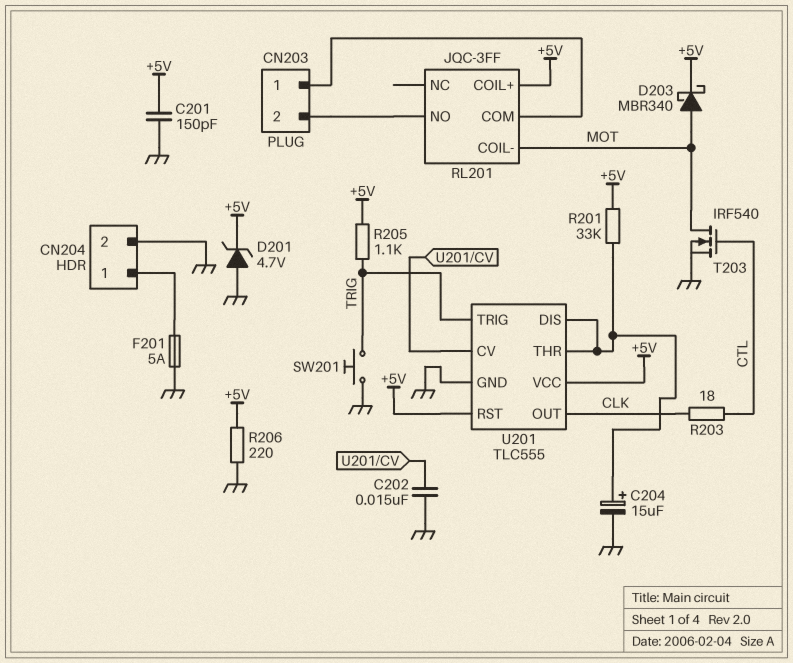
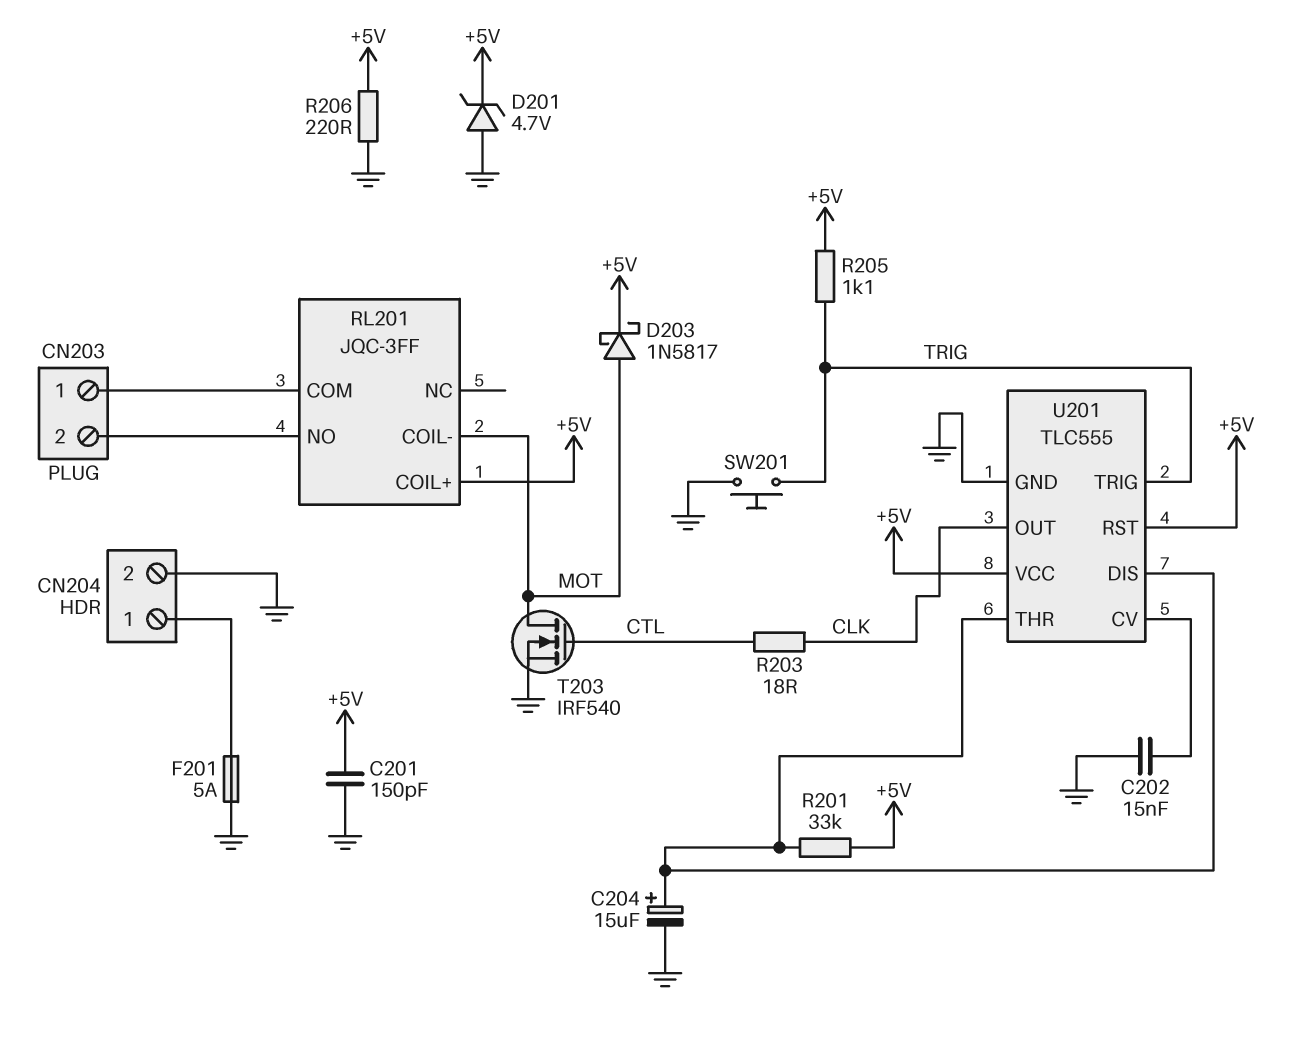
D203: schottky MBR340 (A MOT, K +5V) -> schottky 1N5817 (A MOT, K +5V)

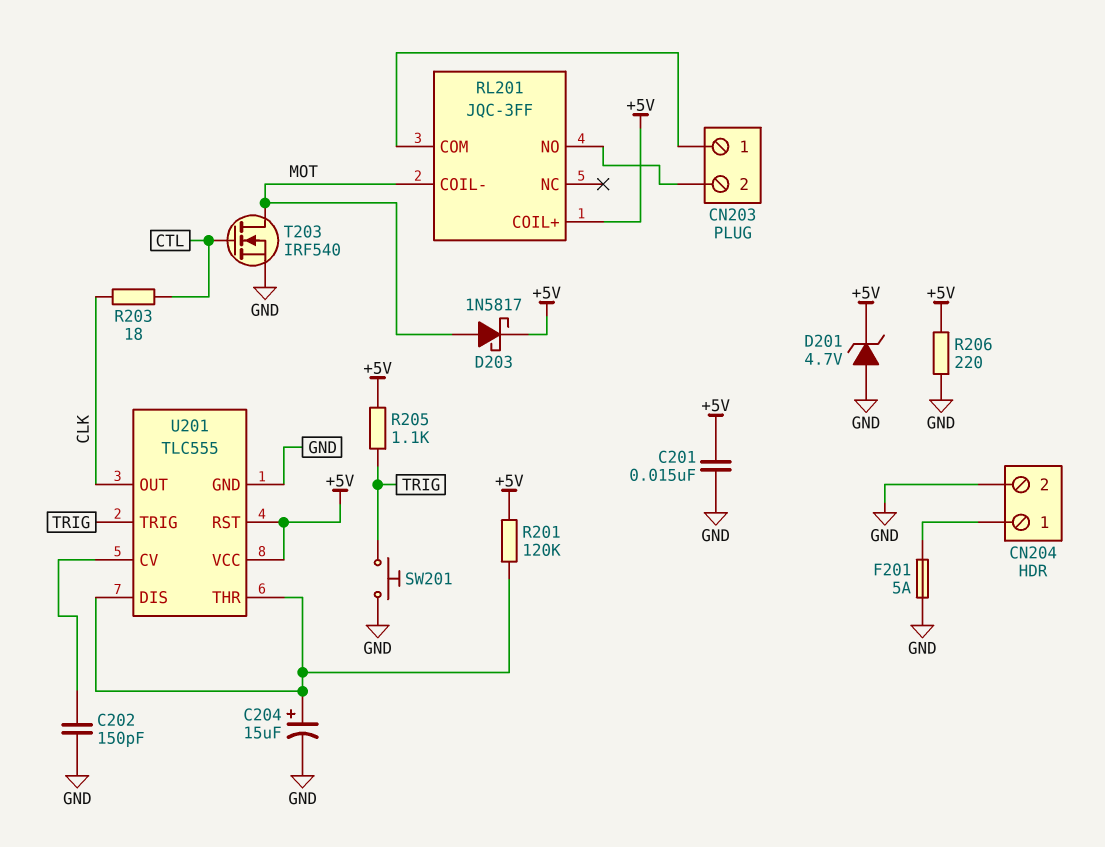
C201: 150pF (+5V, GND) -> 15nF (+5V, GND)
C202: 15nF (GND, U201/CV) -> 150pF (GND, U201/CV)
R201: 33k (+5V, U201/DIS) -> 120k (+5V, U201/DIS)

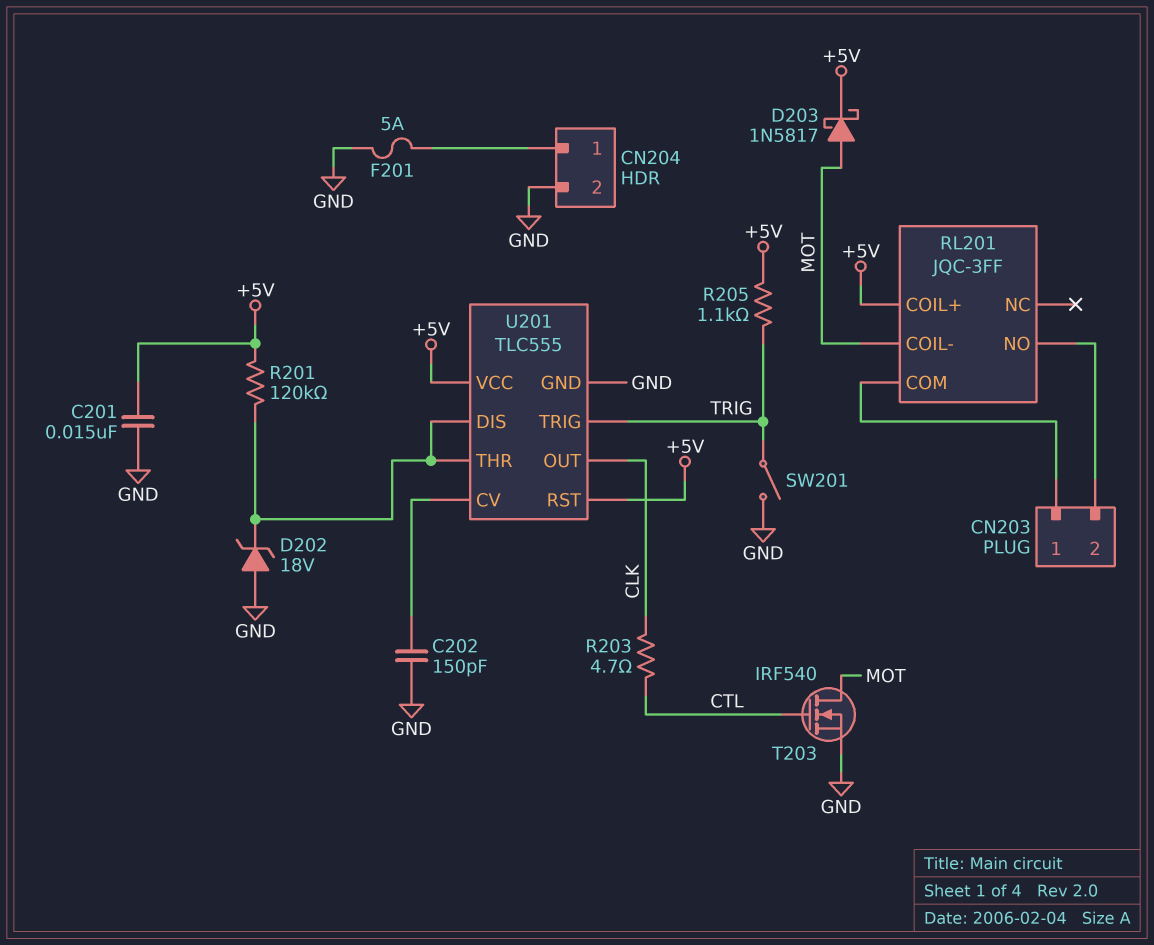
C204: 15uF (plus U201/DIS, minus GND) -> none
D201: zener 4.7V (A GND, K +5V) -> none
D202: none -> zener 18V (A GND, K U201/DIS)
R203: 18 (CLK, CTL) -> 4.7 (CLK, CTL)
R206: 220 (+5V, GND) -> none
SW201: button (GND, TRIG) -> switch (GND, TRIG)

